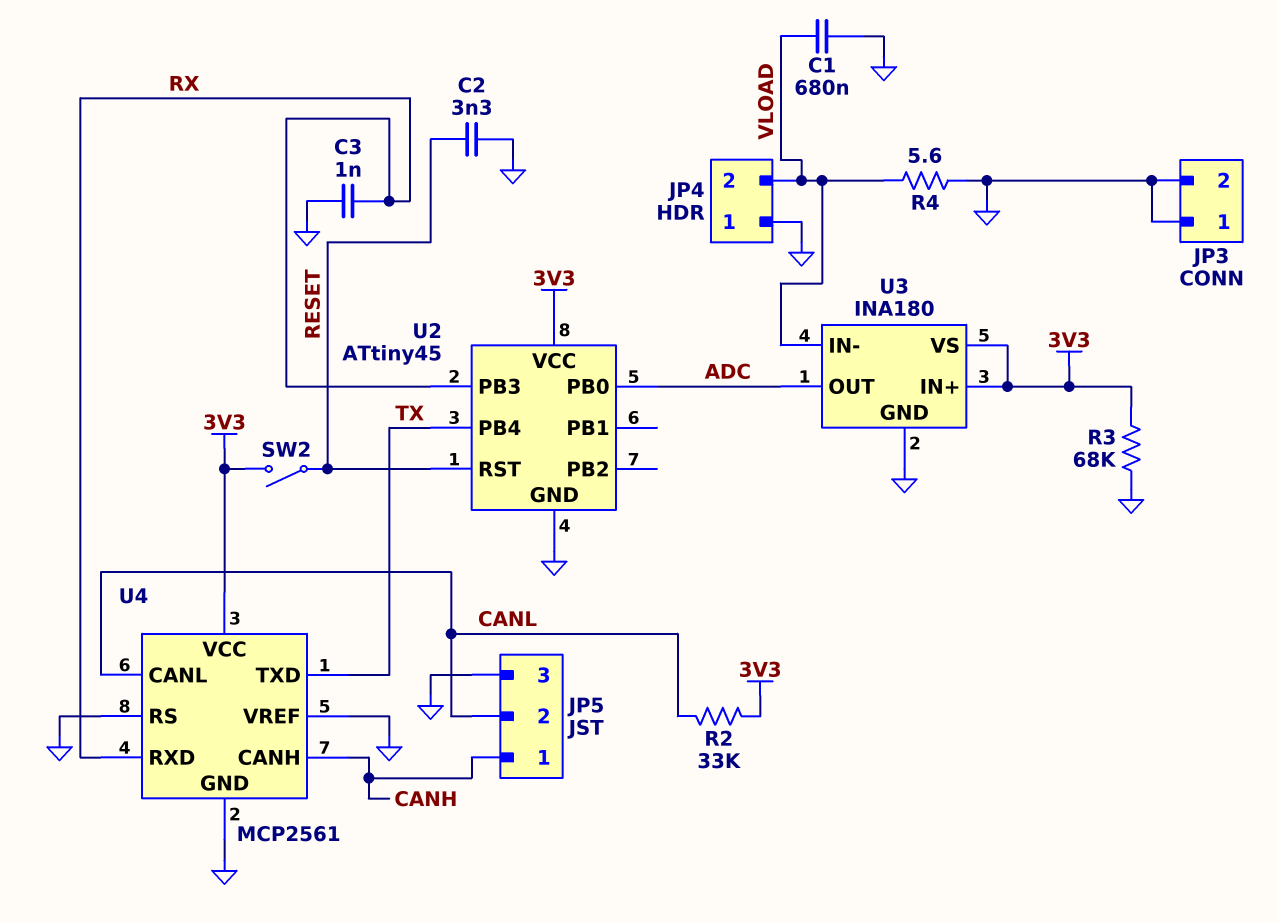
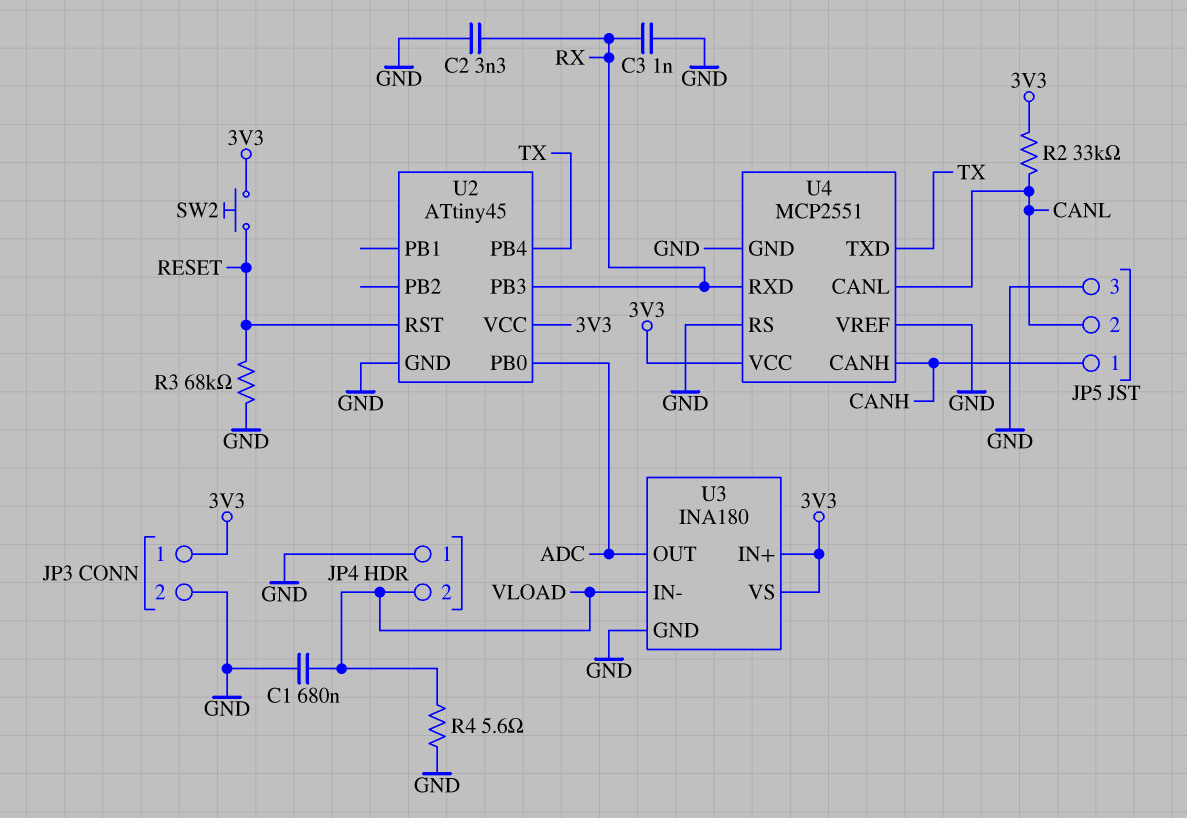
C2: 3.3nF (GND, RESET) -> 3.3nF (GND, RX)
JP3 pin 1: GND -> 3V3
R3: 68k (3V3, GND) -> 68k (GND, RESET)
SW2: switch (3V3, RESET) -> button (3V3, RESET)
U4: MCP2561 -> MCP2551

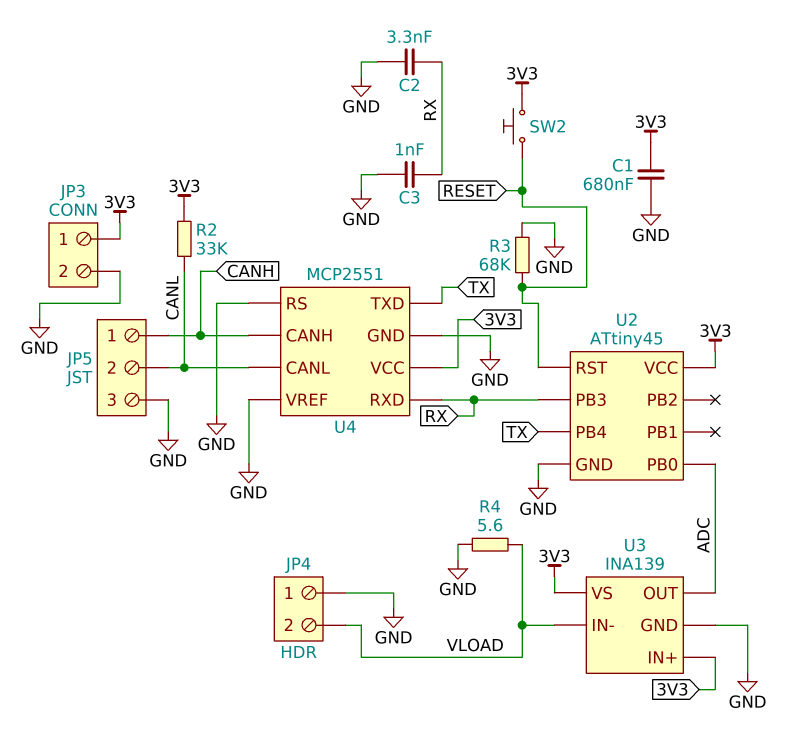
C1: 680nF (GND, VLOAD) -> 680nF (3V3, GND)
U3: INA180 -> INA139

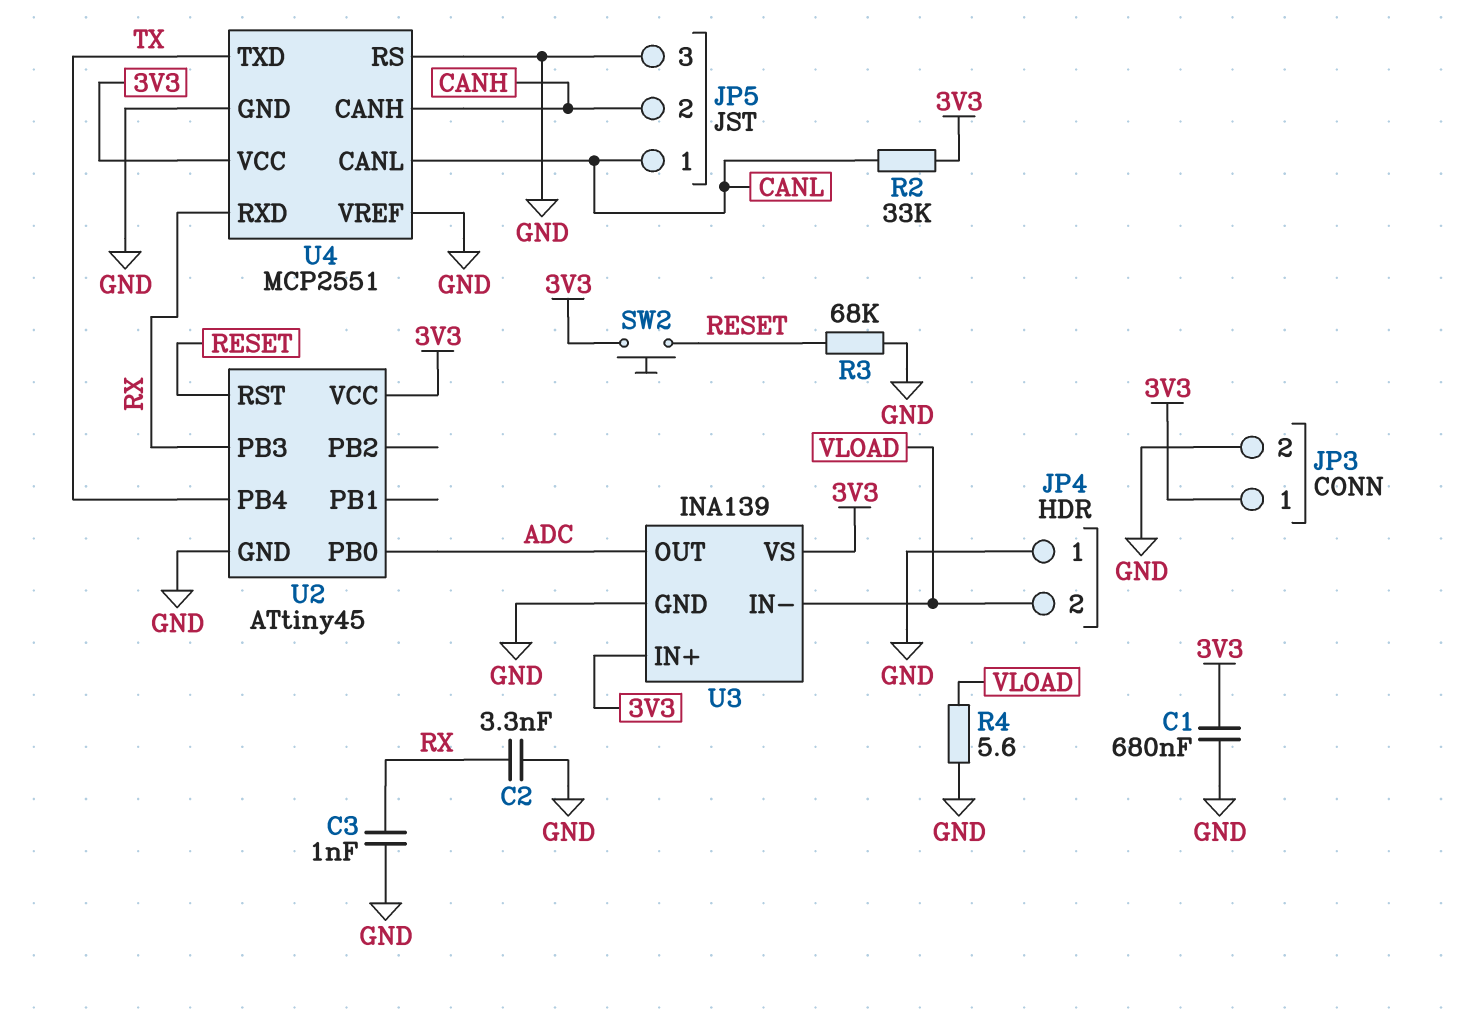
JP5 pin 1: CANH -> CANL
JP5 pin 2: CANL -> CANH

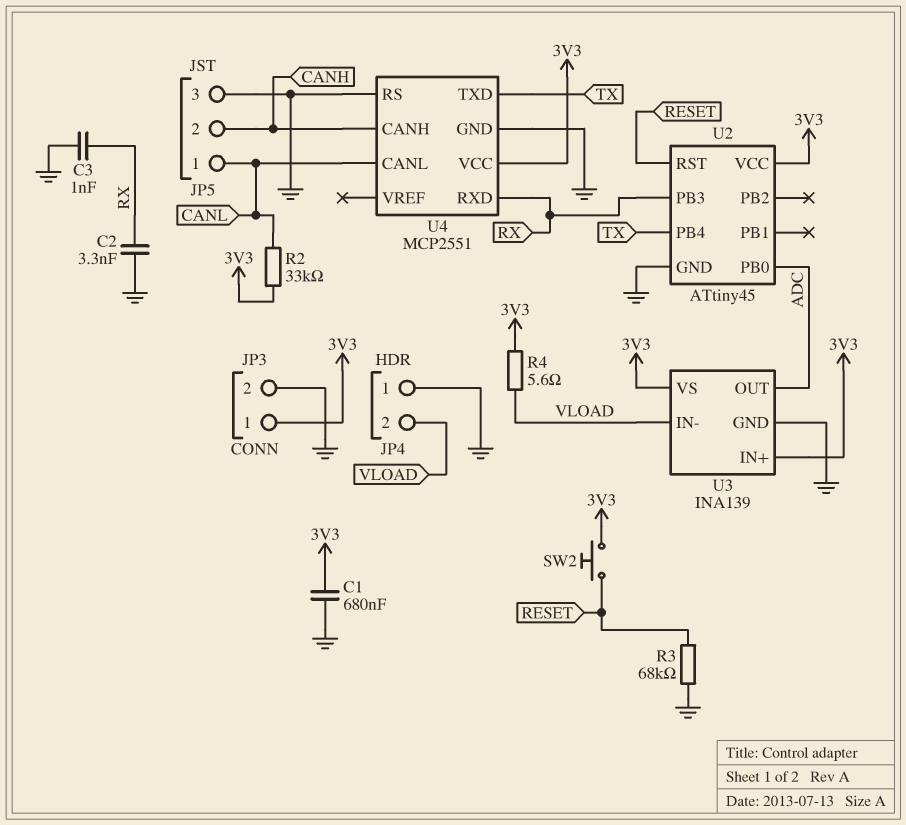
R4: 5.6 (GND, VLOAD) -> 5.6 (3V3, VLOAD)
U4 pin VREF: GND -> none

